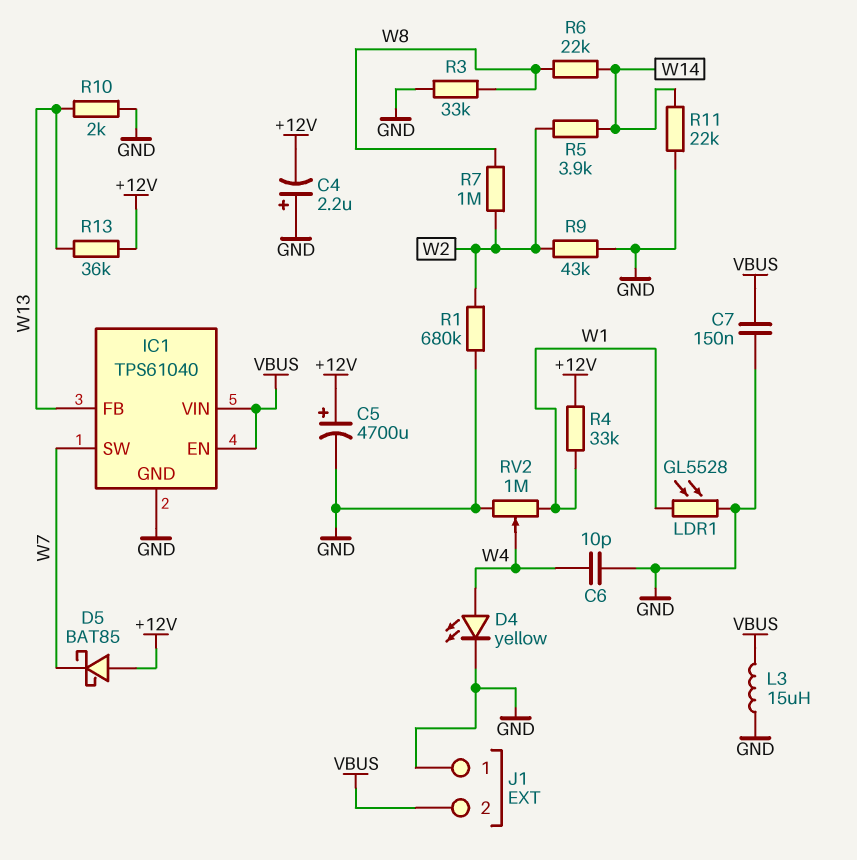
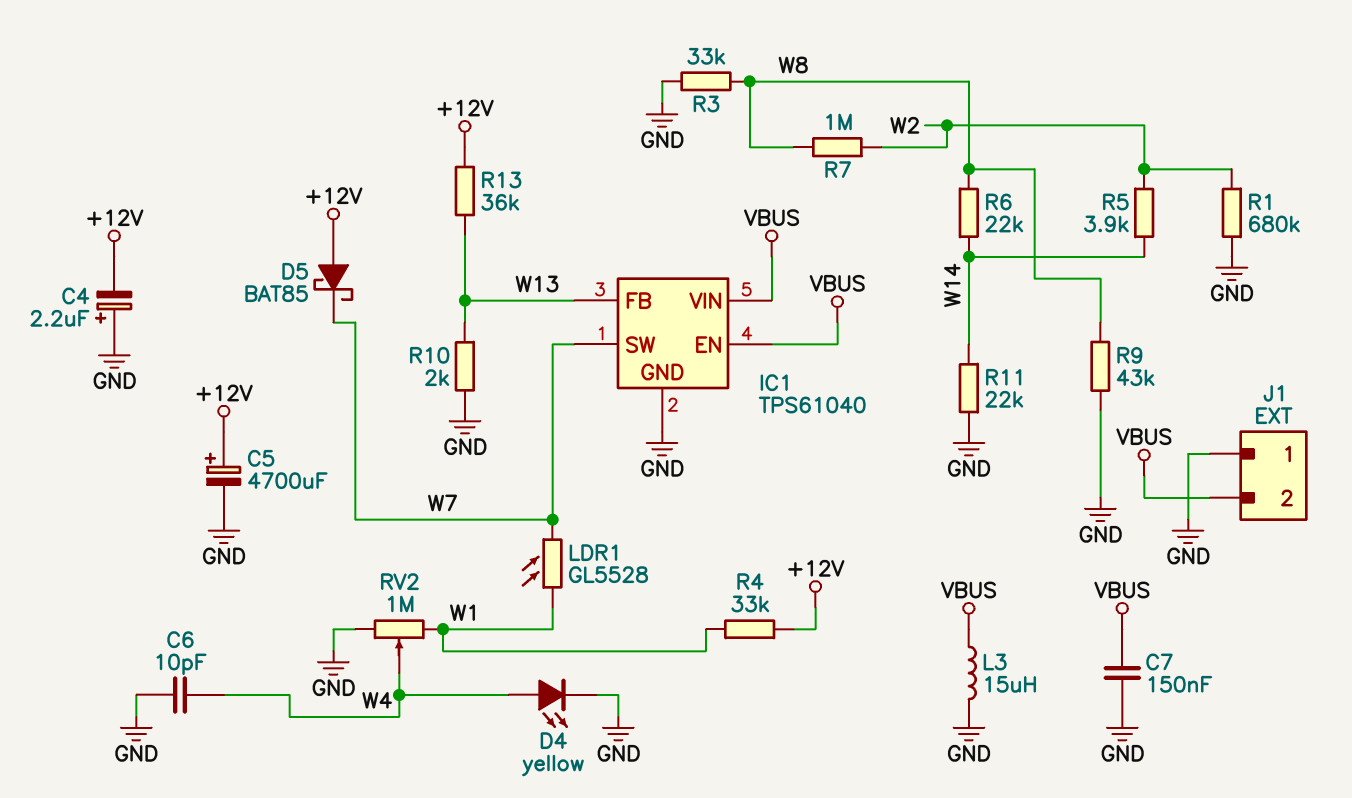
LDR1: GL5528 (GND, W1) -> GL5528 (W1, W7)
R9: 43k (GND, W2) -> 43k (GND, W8)

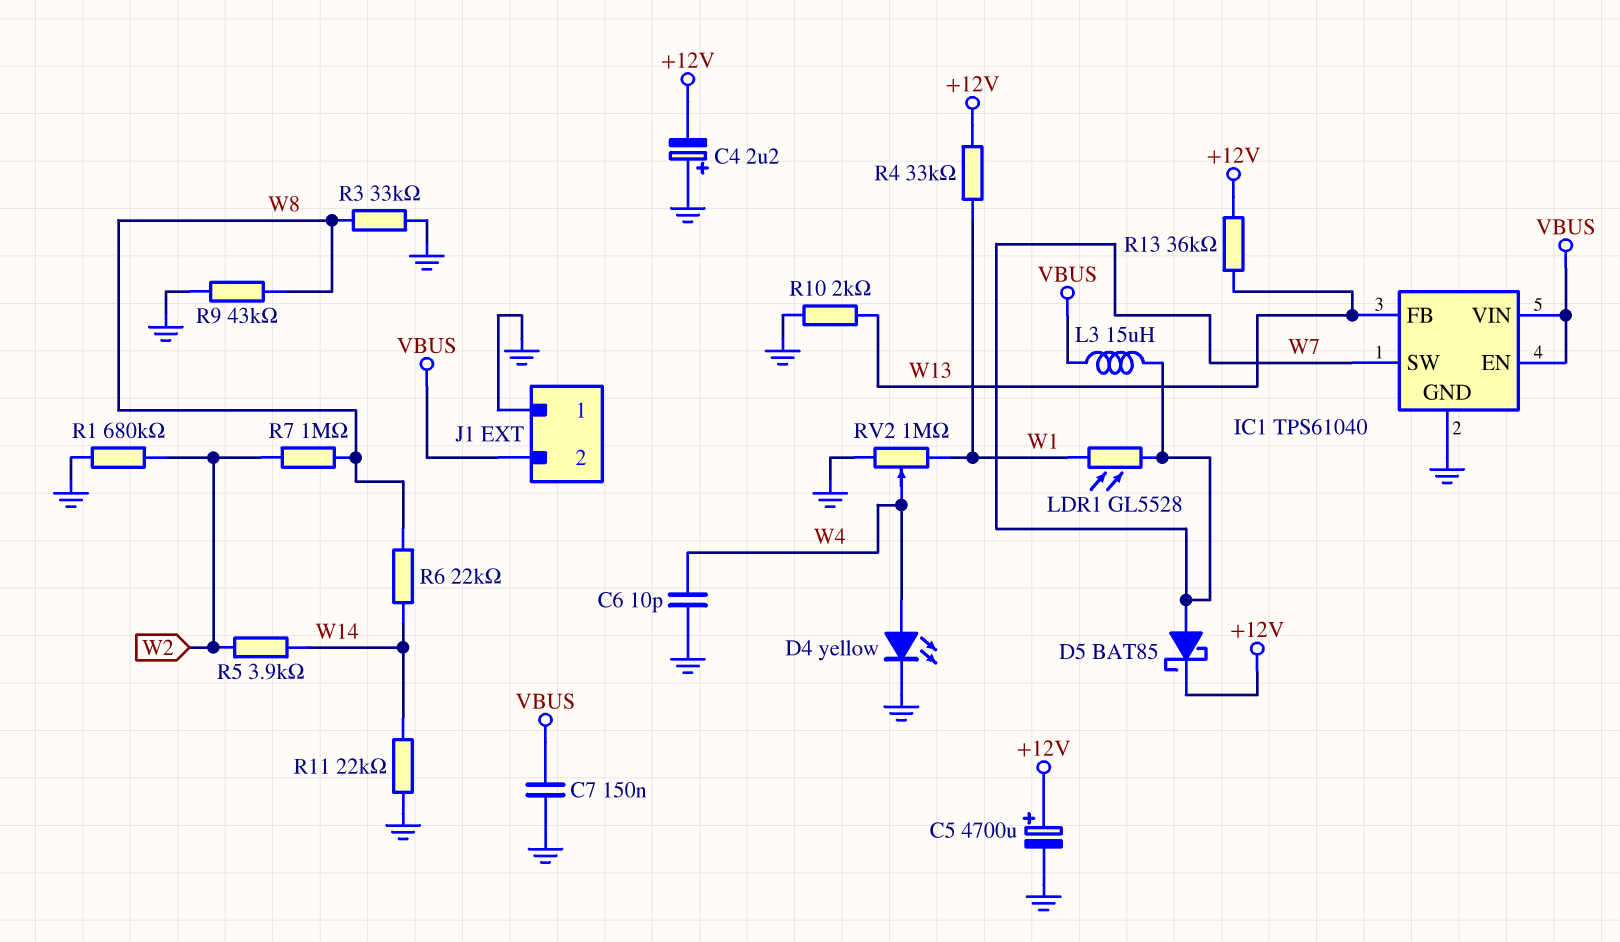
D5: schottky BAT85 (A +12V, K W7) -> schottky BAT85 (A W7, K +12V)
L3: 15uH (GND, VBUS) -> 15uH (VBUS, W7)

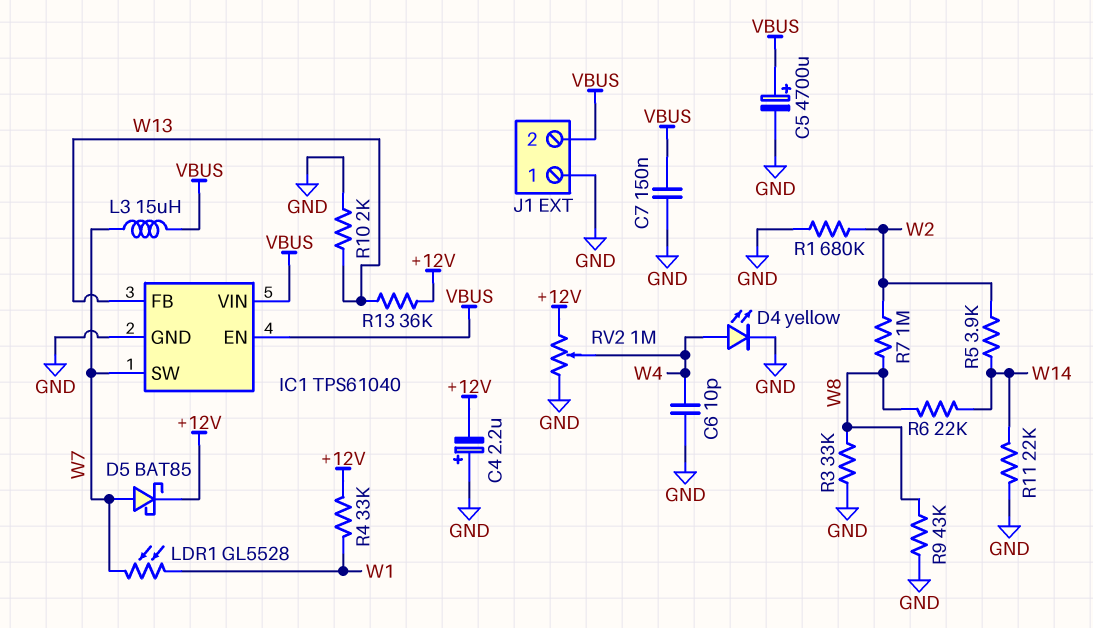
C5: 4700uF (plus +12V, minus GND) -> 4700uF (plus VBUS, minus GND)
RV2: 1M (GND, W1, wiper W4) -> 1M (+12V, GND, wiper W4)

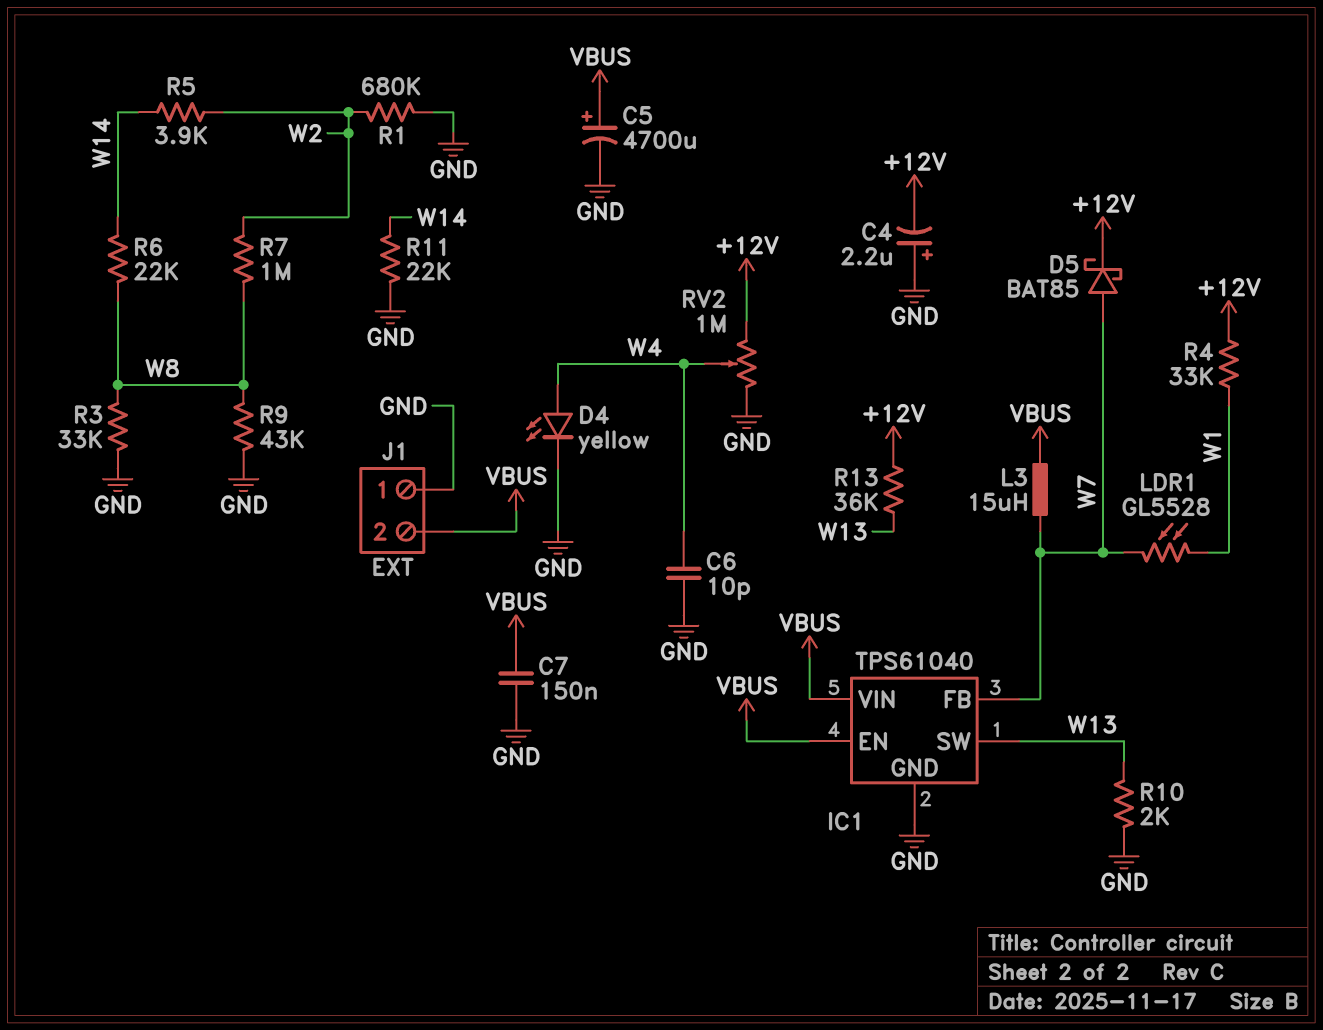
IC1 pin FB: W13 -> W7
IC1 pin SW: W7 -> W13

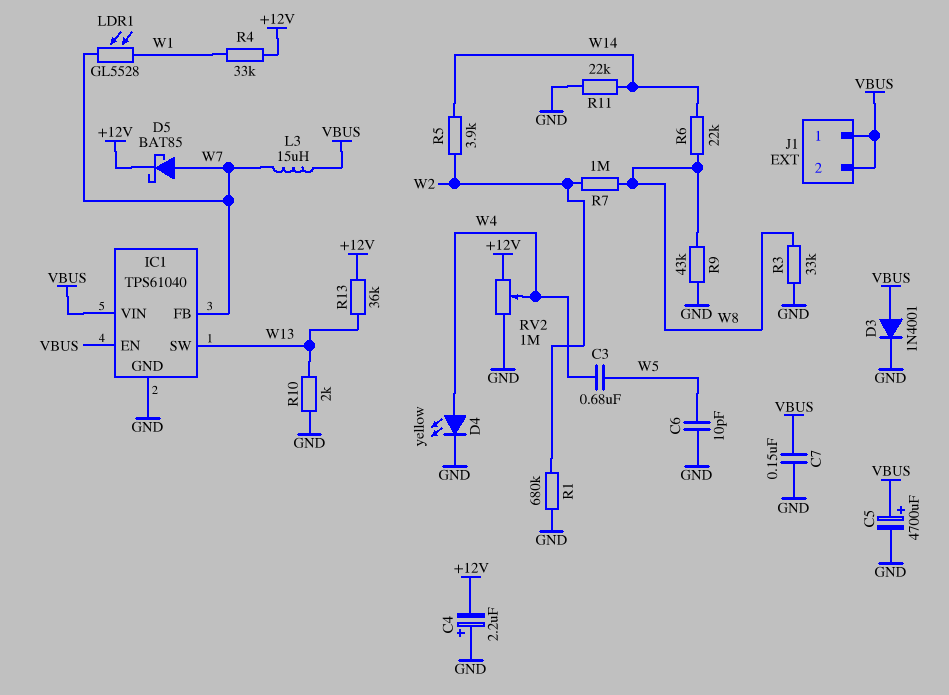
C3: none -> 680nF (W4, W5)
C6: 10pF (GND, W4) -> 10pF (GND, W5)
D3: none -> diode 1N4001 (A VBUS, K GND)
J1 pin 1: GND -> VBUS

